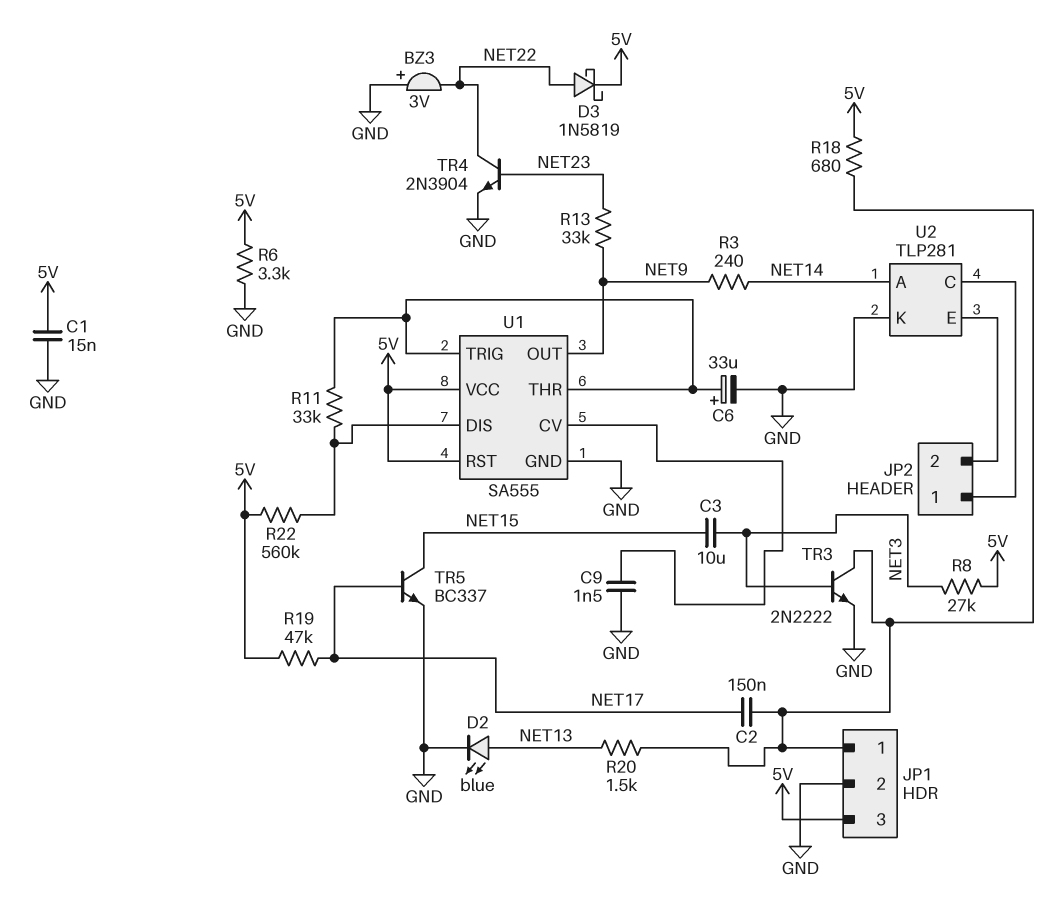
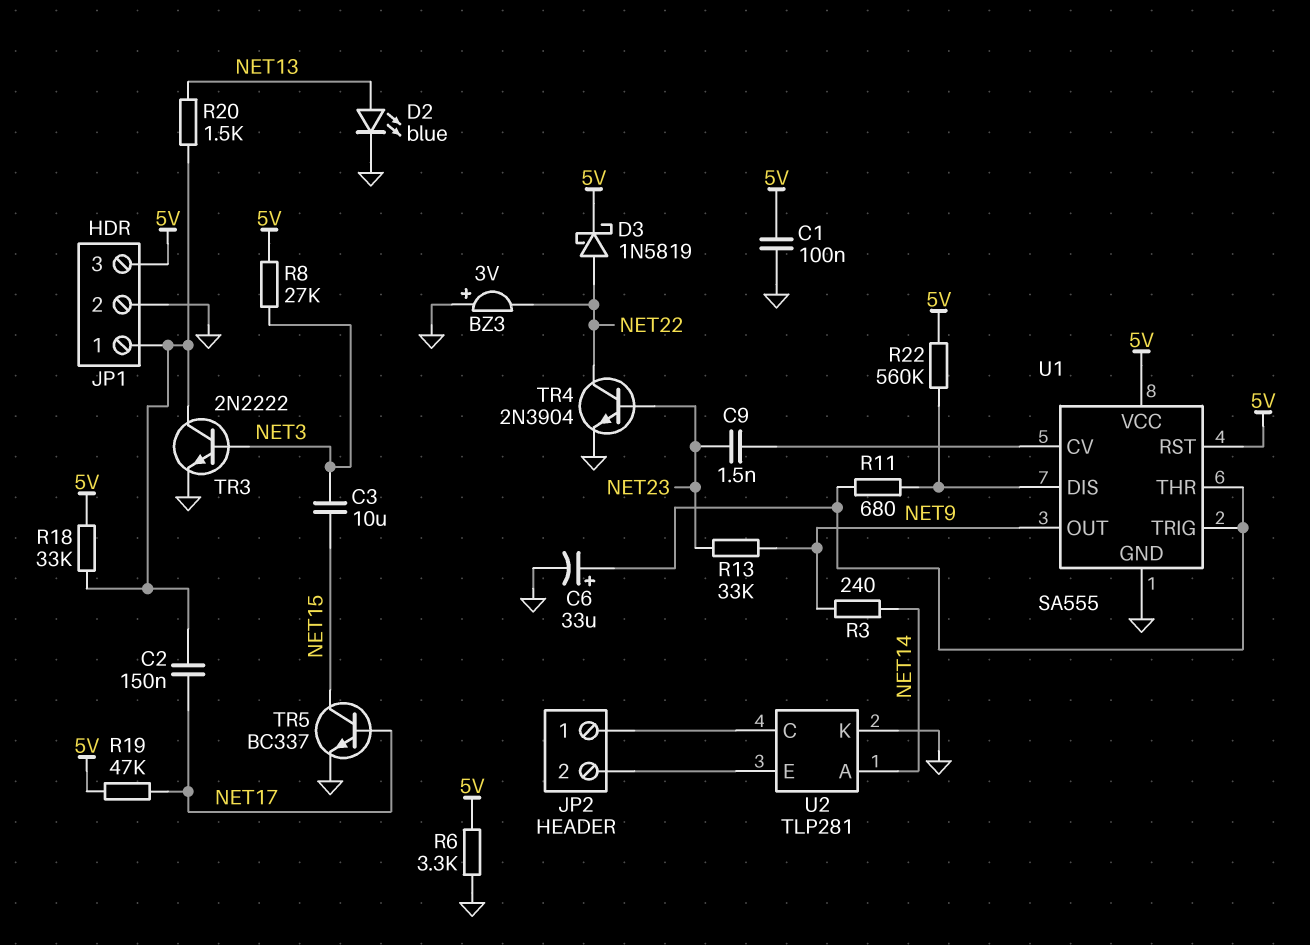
C1: 15nF (5V, GND) -> 100nF (5V, GND)
C9: 1.5nF (GND, U1/CV) -> 1.5nF (NET23, U1/CV)
R11: 33k (U1/DIS, U1/THR) -> 680 (U1/DIS, U1/THR)
R18: 680 (5V, JP1/1) -> 33k (5V, JP1/1)

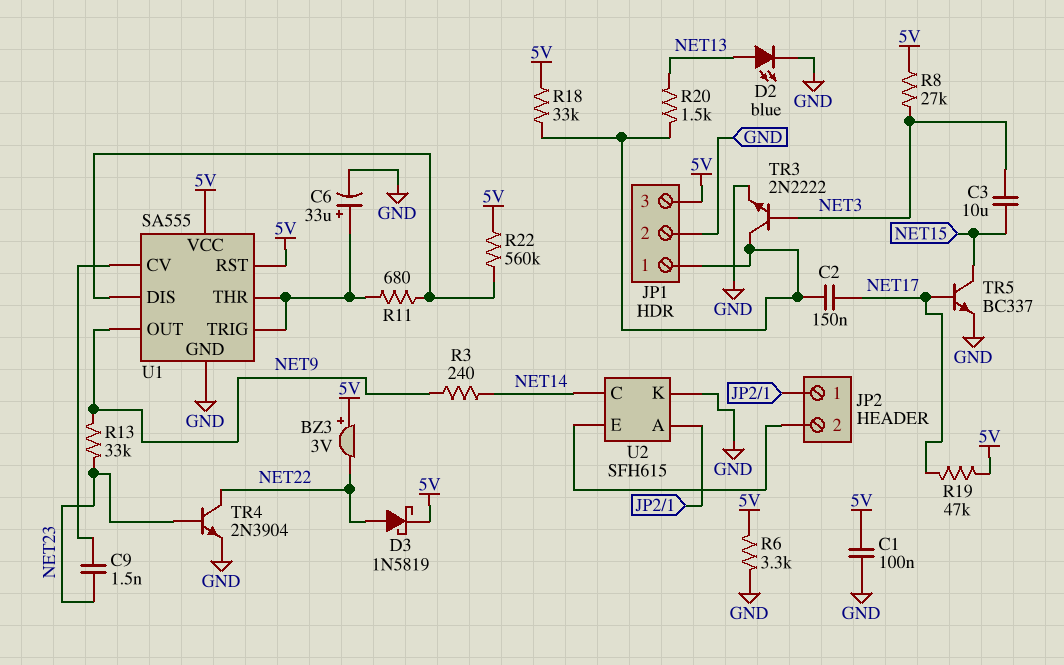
BZ3: buzzer 3V (plus GND, minus NET22) -> buzzer 3V (plus 5V, minus NET22)
U2: TLP281 -> SFH615
U2 pin A: NET14 -> JP2/1
U2 pin C: JP2/1 -> NET14

